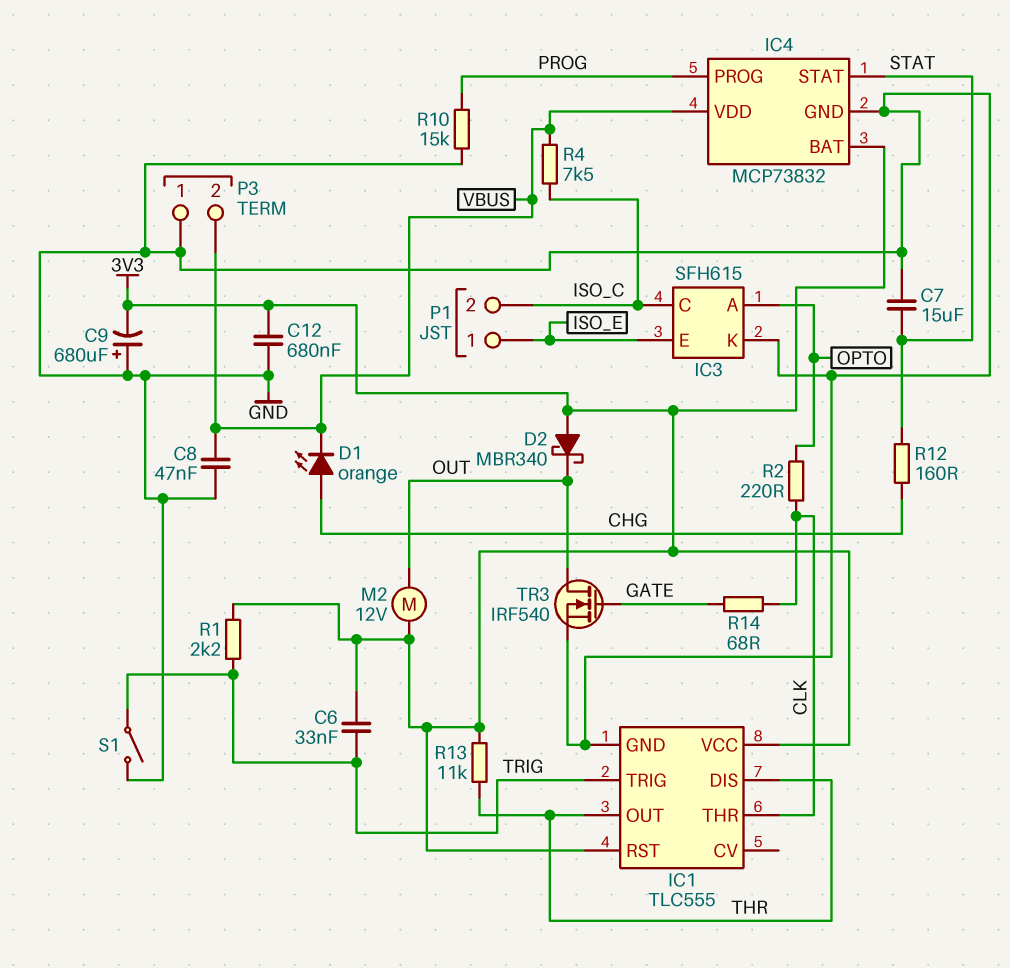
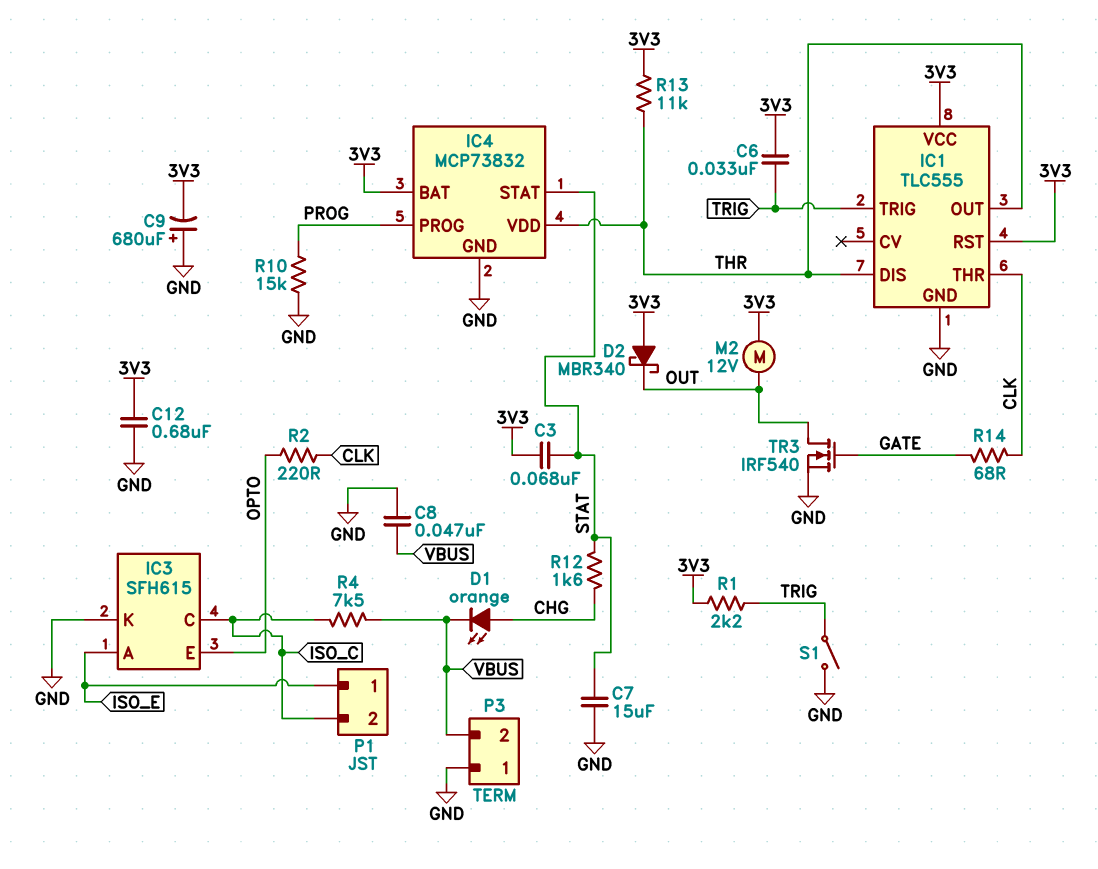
C3: none -> 68nF (3V3, STAT)
IC3 pin A: OPTO -> ISO_E
IC3 pin E: ISO_E -> OPTO
IC4 pin VDD: VBUS -> THR
R12: 160 (CHG, STAT) -> 1.6k (CHG, STAT)

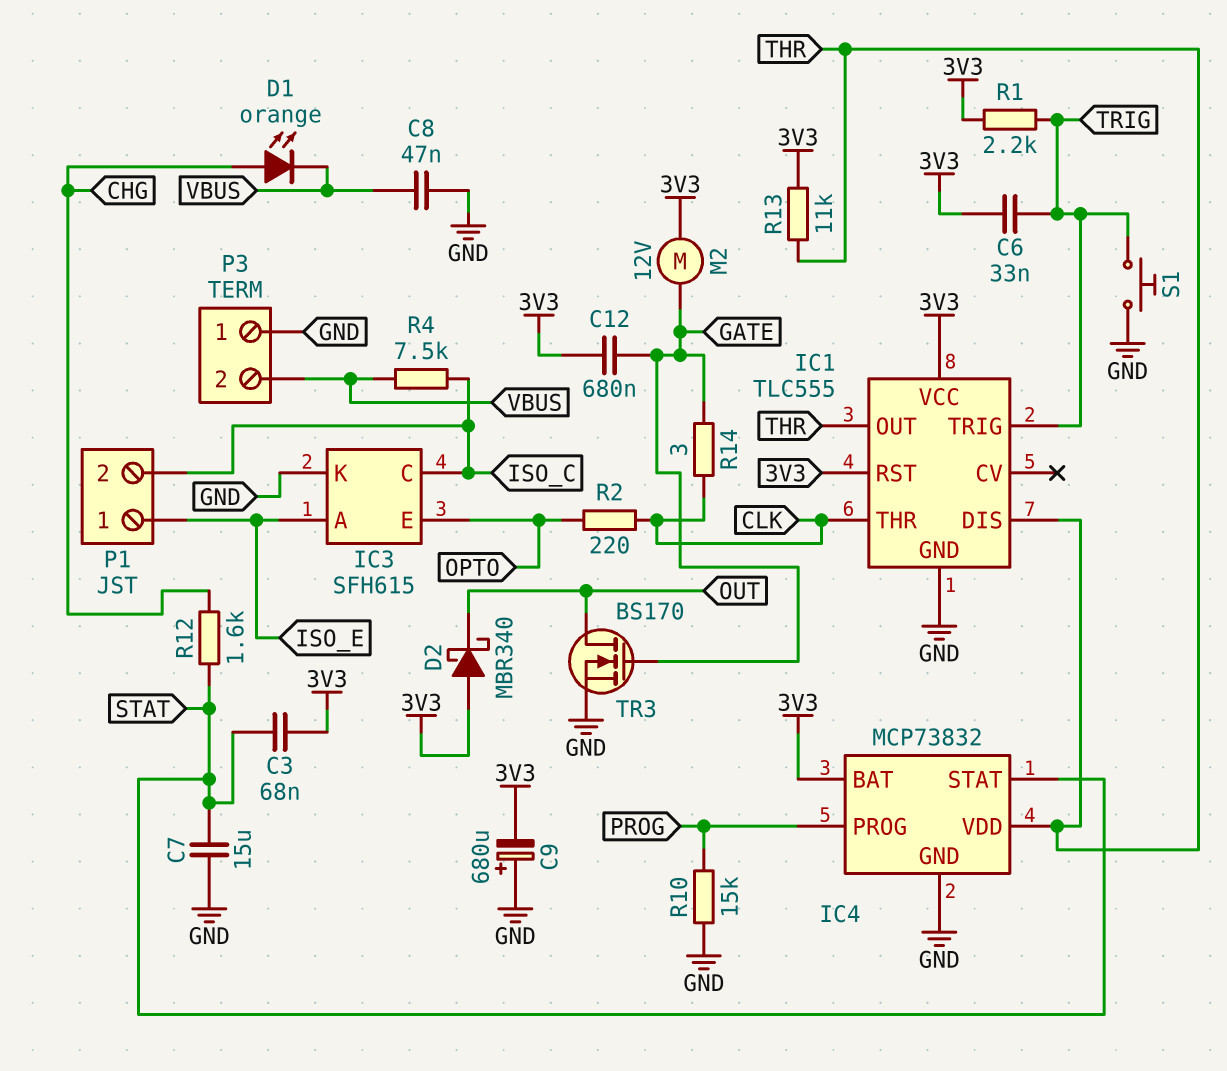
C12: 680nF (3V3, GND) -> 680nF (3V3, GATE)
M2: motor 12V (3V3, OUT) -> motor 12V (3V3, GATE)
R14: 68 (CLK, GATE) -> 3 (CLK, GATE)
S1: switch (GND, TRIG) -> button (GND, TRIG)
TR3: NMOS IRF540 (G GATE, D OUT, S GND) -> NMOS BS170 (G GATE, D OUT, S GND)

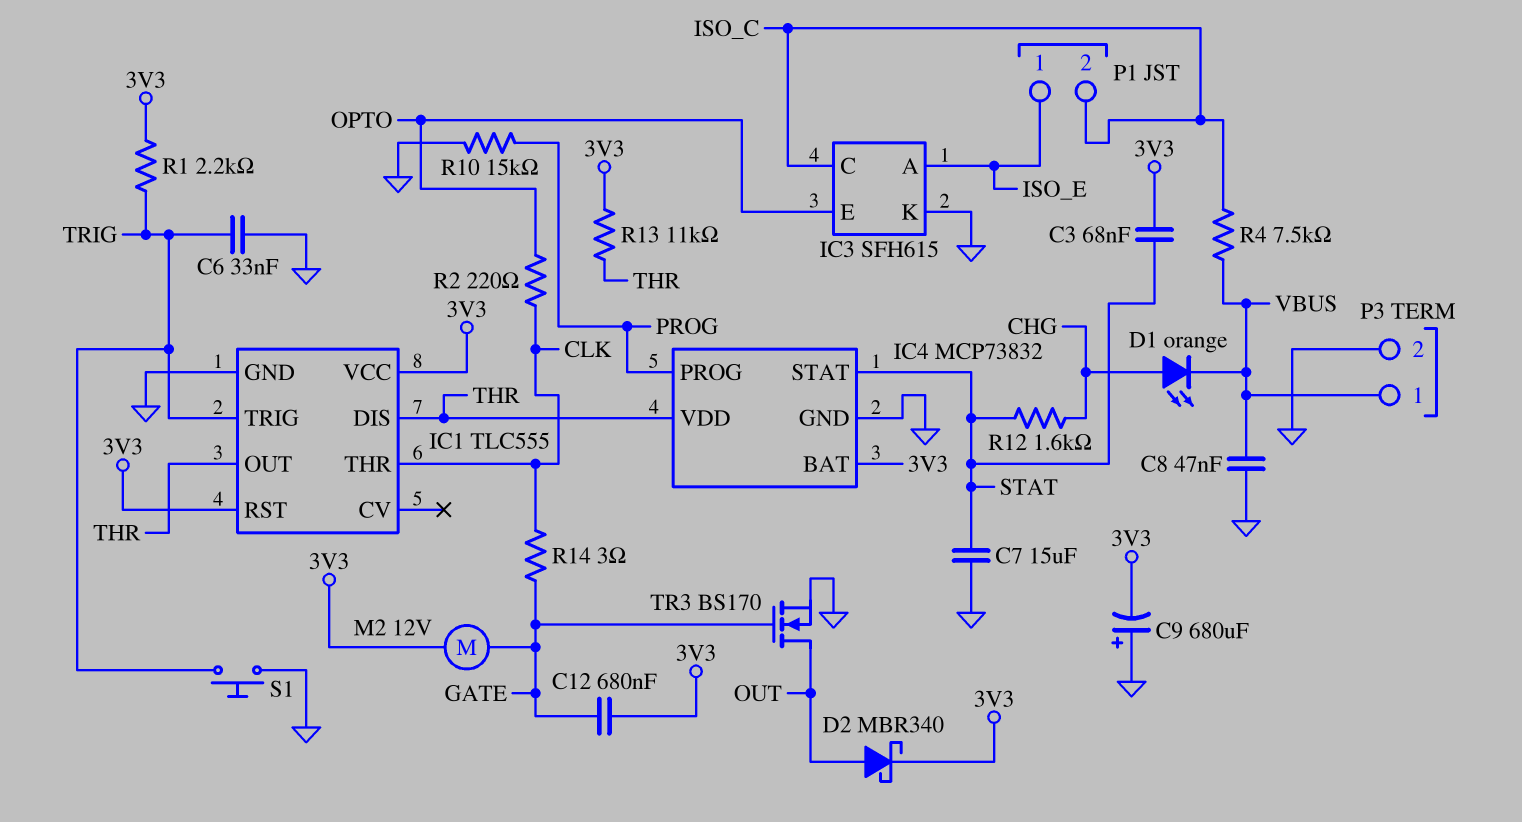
C6: 33nF (3V3, TRIG) -> 33nF (GND, TRIG)
D2: schottky MBR340 (A 3V3, K OUT) -> schottky MBR340 (A OUT, K 3V3)
P3 pin 1: GND -> VBUS
P3 pin 2: VBUS -> GND

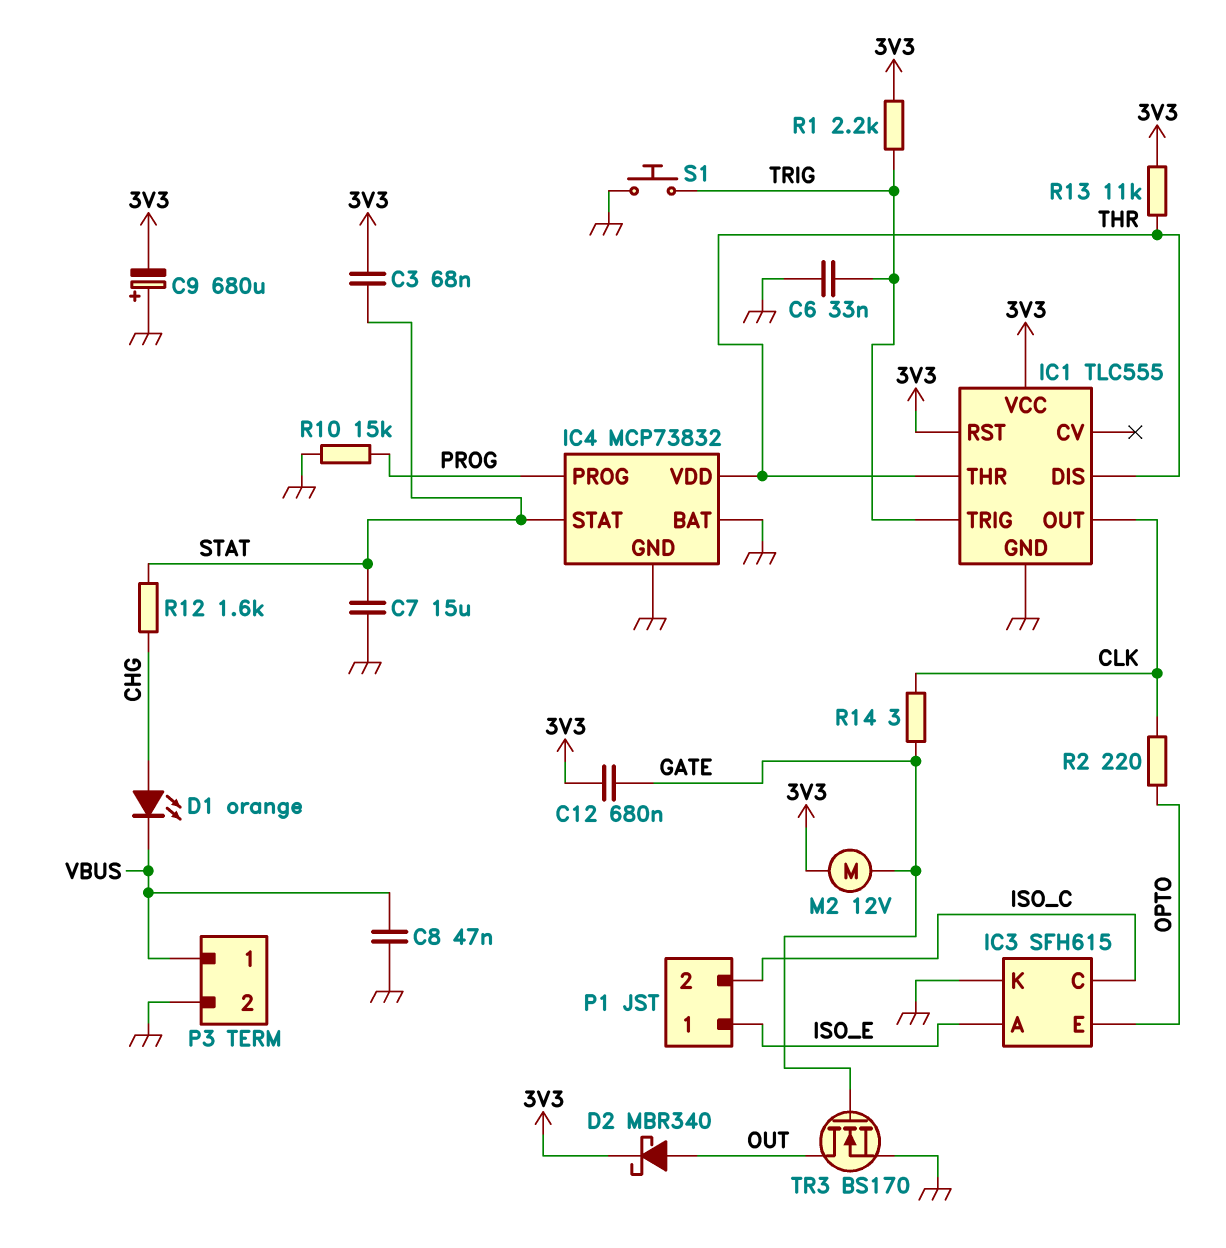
IC1 pin OUT: THR -> CLK
IC1 pin THR: CLK -> THR
IC4 pin BAT: 3V3 -> GND
R4: 7.5k (ISO_C, VBUS) -> none

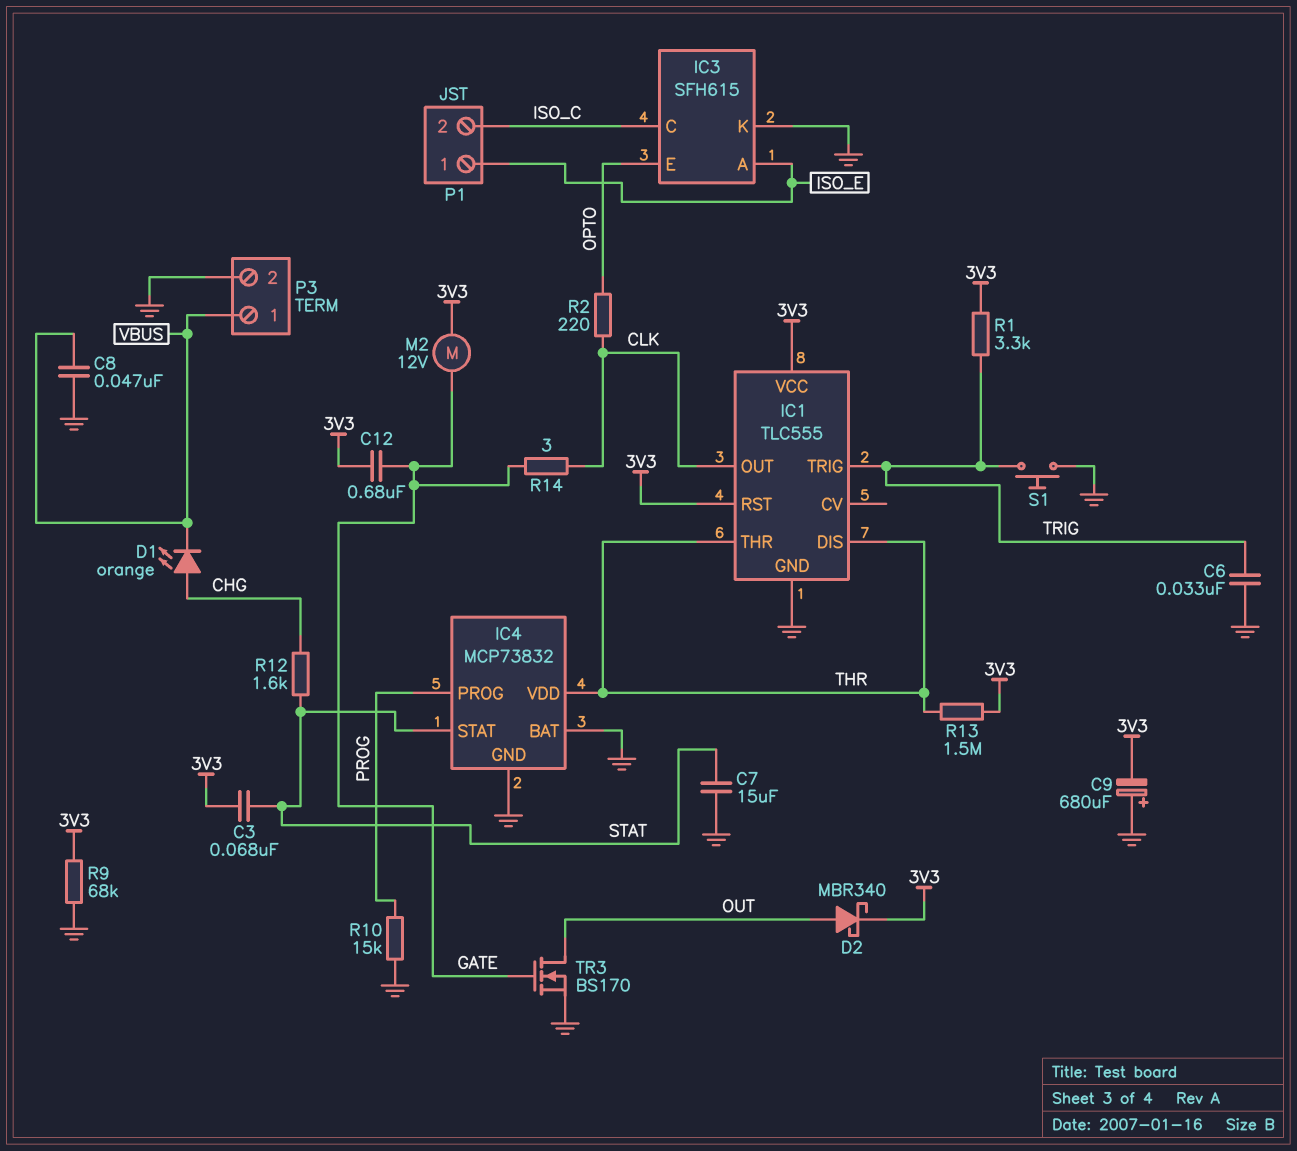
R1: 2.2k (3V3, TRIG) -> 3.3k (3V3, TRIG)
R9: none -> 68k (3V3, GND)
R13: 11k (3V3, THR) -> 1.5M (3V3, THR)

